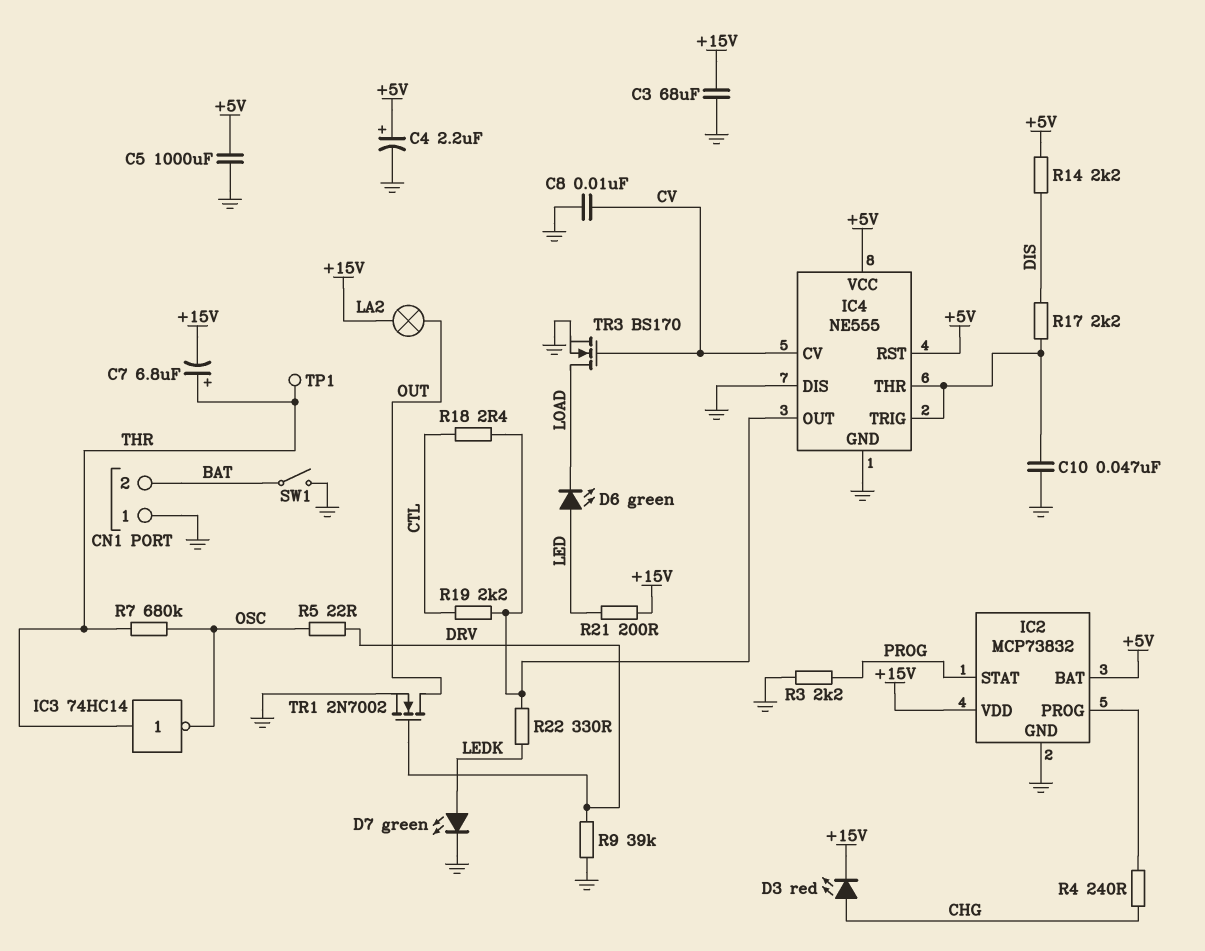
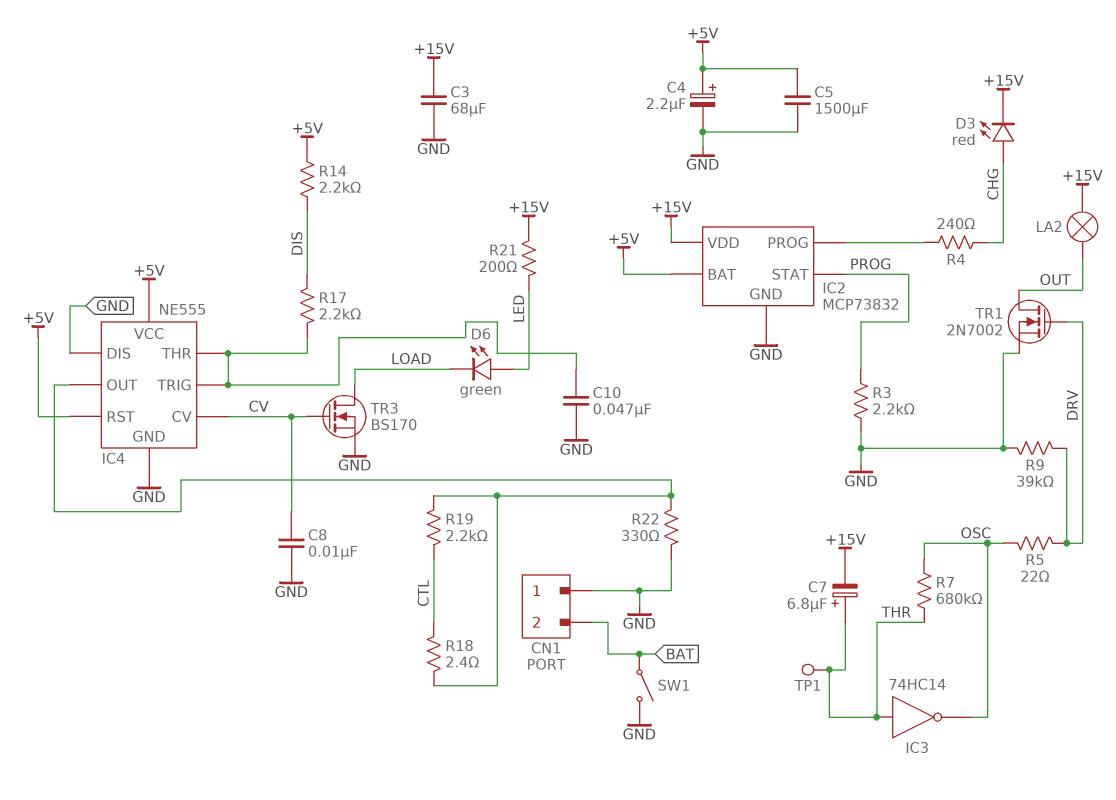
C5: 1000uF (+5V, GND) -> 1500uF (+5V, GND)
D7: LED green (A LEDK, K GND) -> none
R22: 330 (IC4/OUT, LEDK) -> 330 (GND, IC4/OUT)

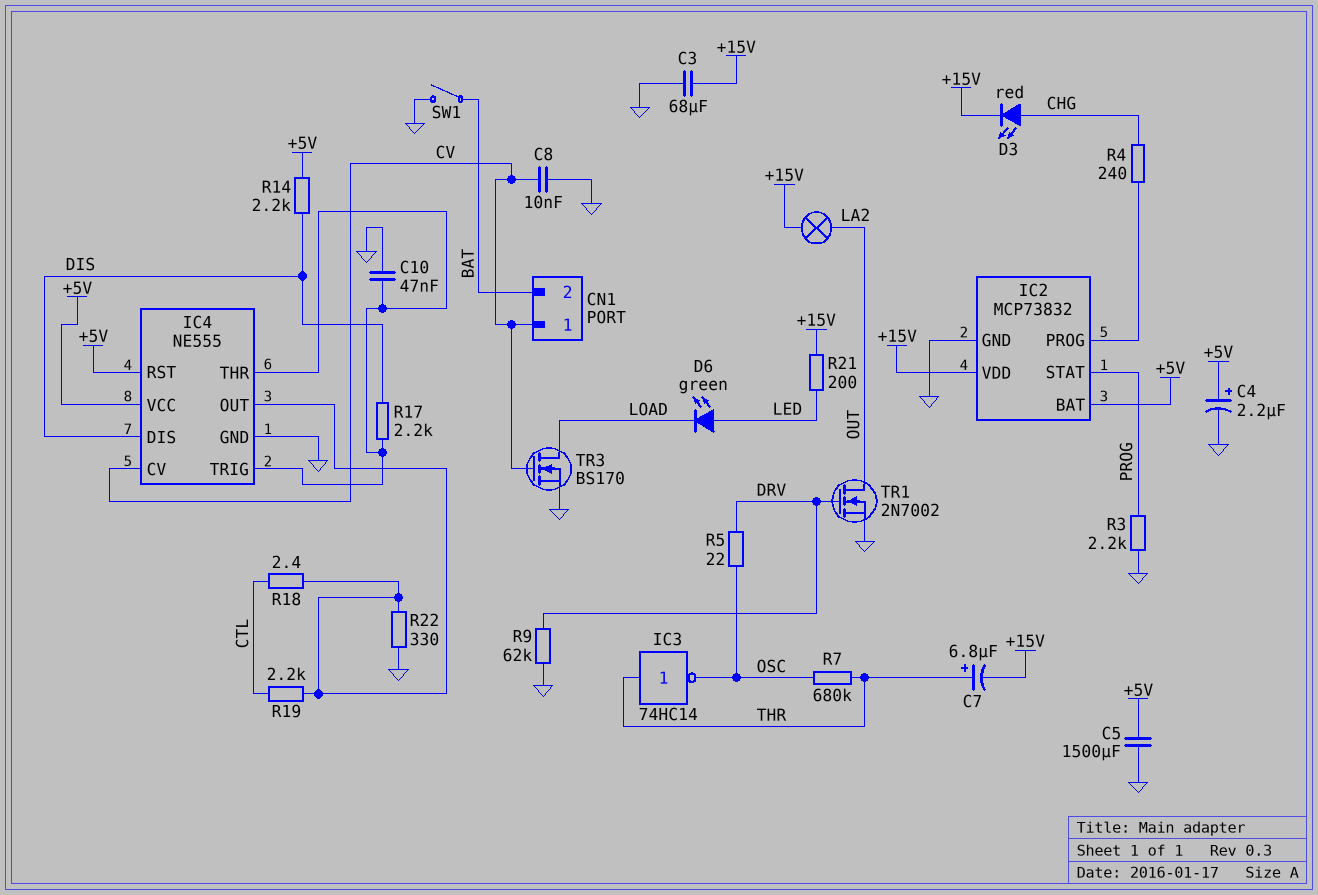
CN1 pin 1: GND -> CV
IC4 pin DIS: GND -> DIS
R9: 39k (DRV, GND) -> 62k (DRV, GND)
TP1: test point (THR) -> none

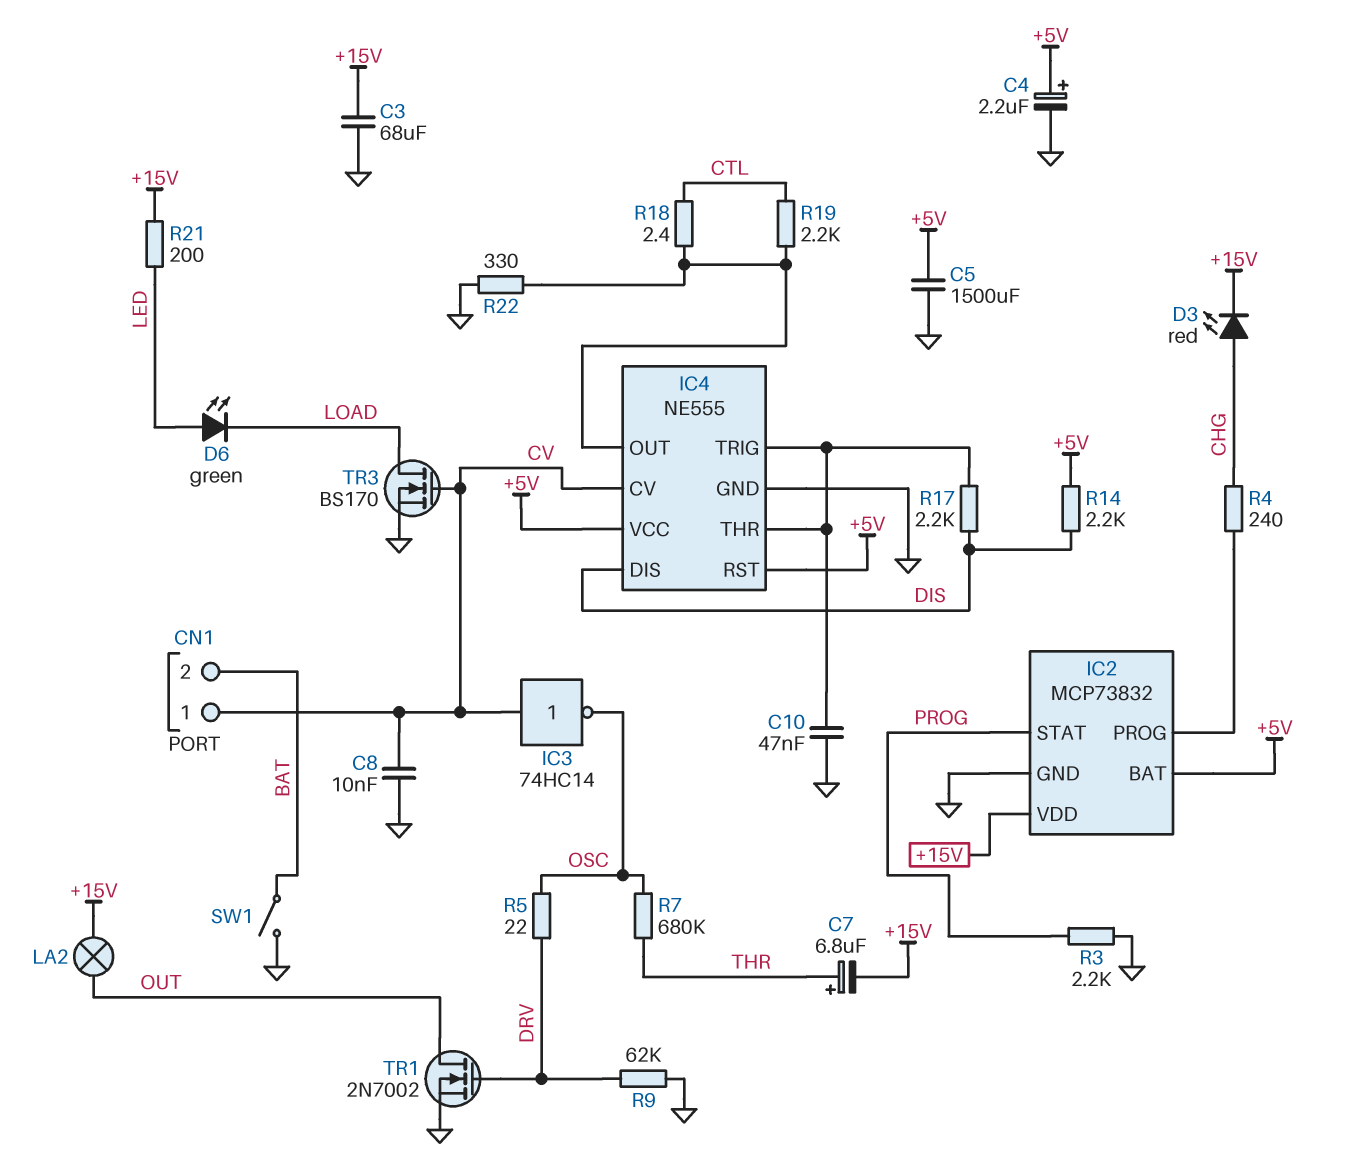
IC3: NOT 74HC14 (in THR, out OSC) -> NOT 74HC14 (in CV, out OSC)

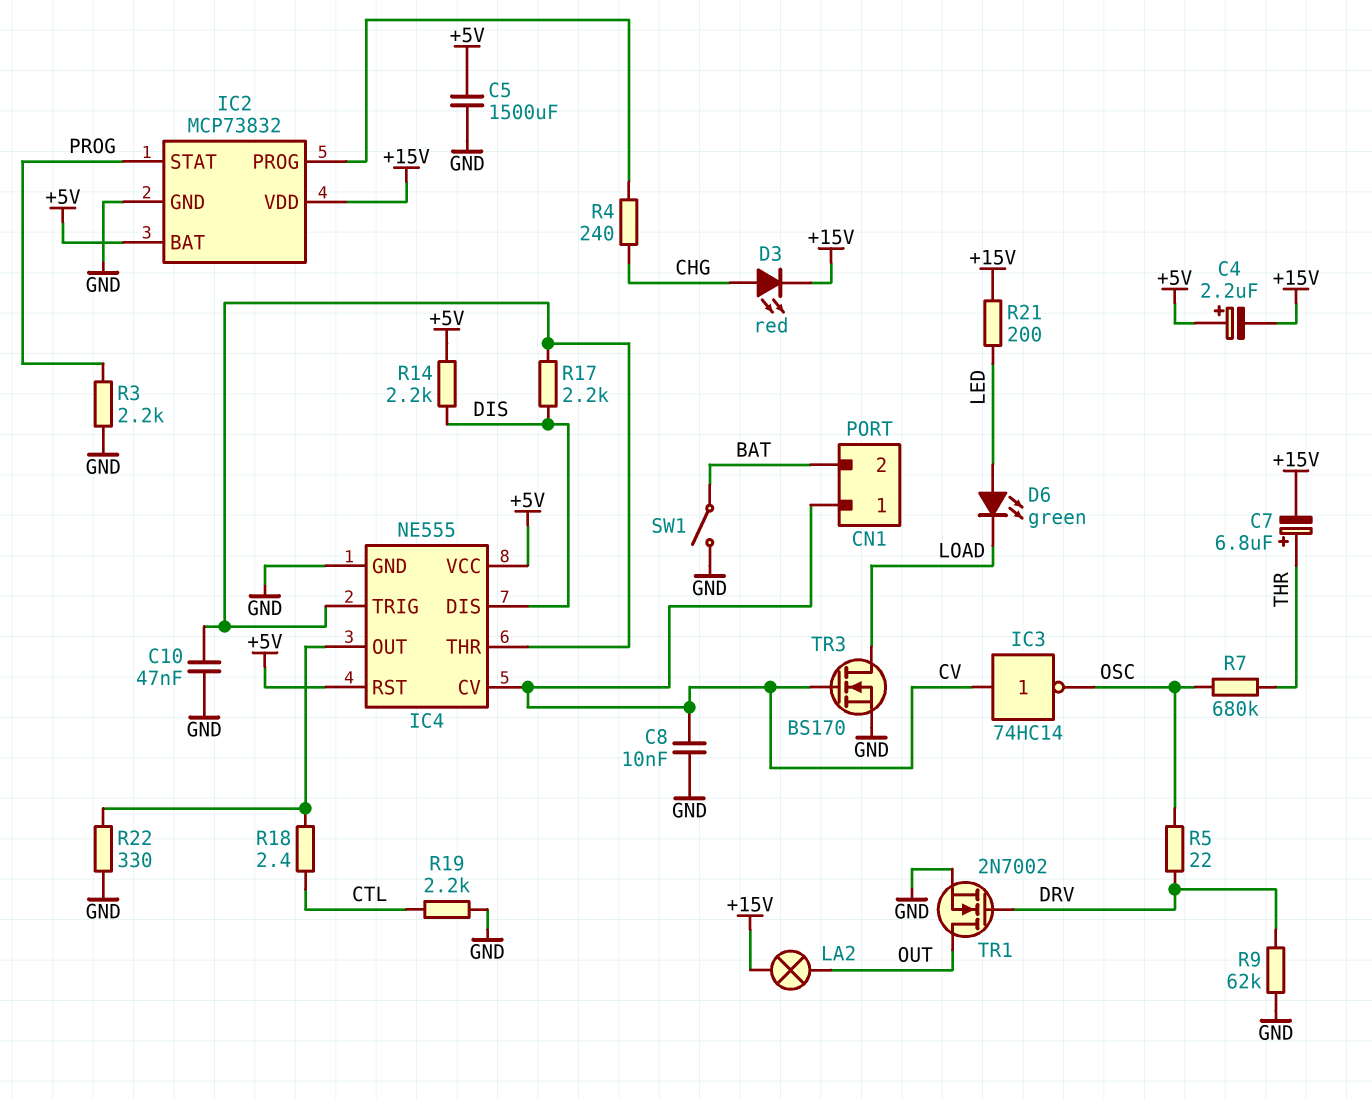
C3: 68uF (+15V, GND) -> none
C4: 2.2uF (plus +5V, minus GND) -> 2.2uF (plus +5V, minus +15V)
R19: 2.2k (CTL, IC4/OUT) -> 2.2k (CTL, GND)

